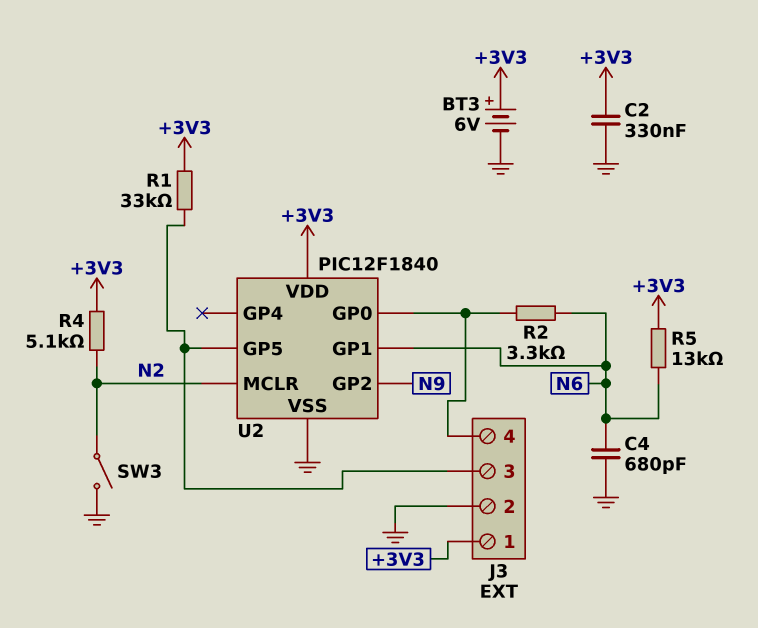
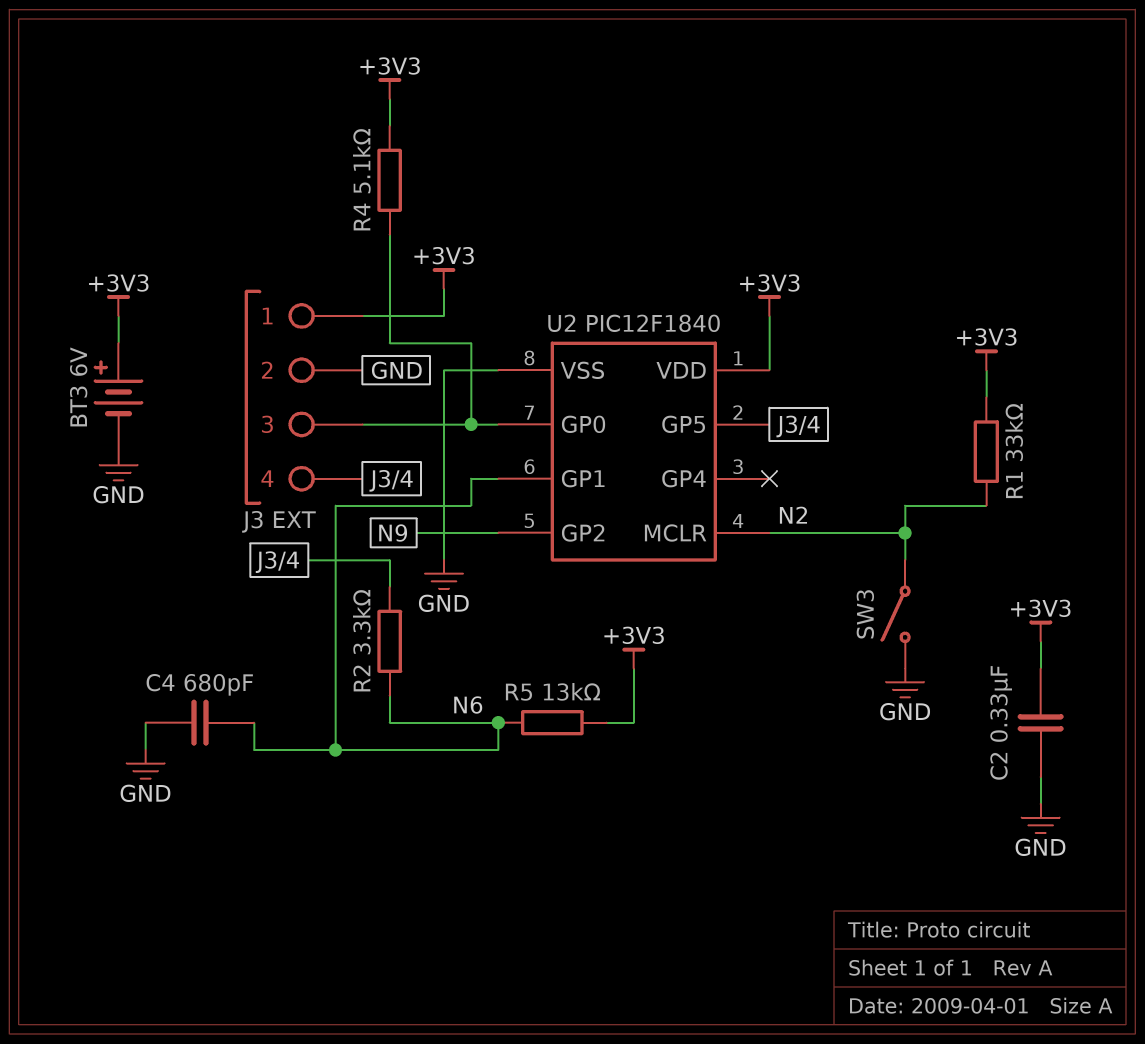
R1: 33k (+3V3, J3/3) -> 33k (+3V3, N2)
R4: 5.1k (+3V3, N2) -> 5.1k (+3V3, J3/3)
U2 pin GP0: J3/4 -> J3/3
U2 pin GP5: J3/3 -> J3/4

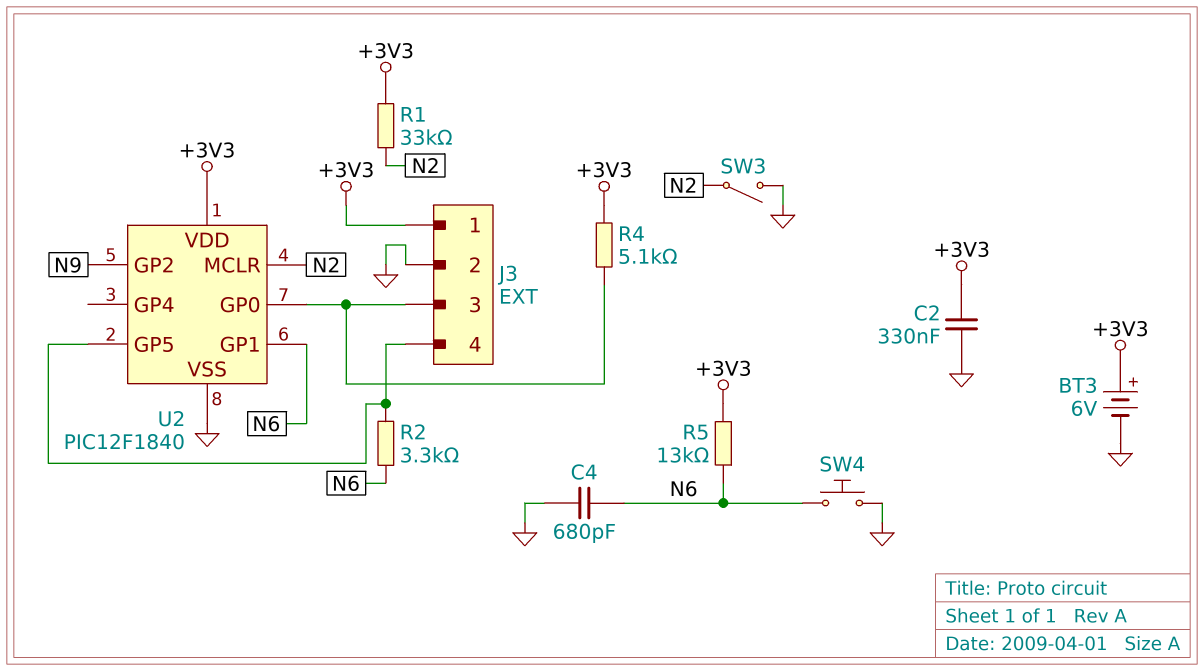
SW4: none -> button (GND, N6)

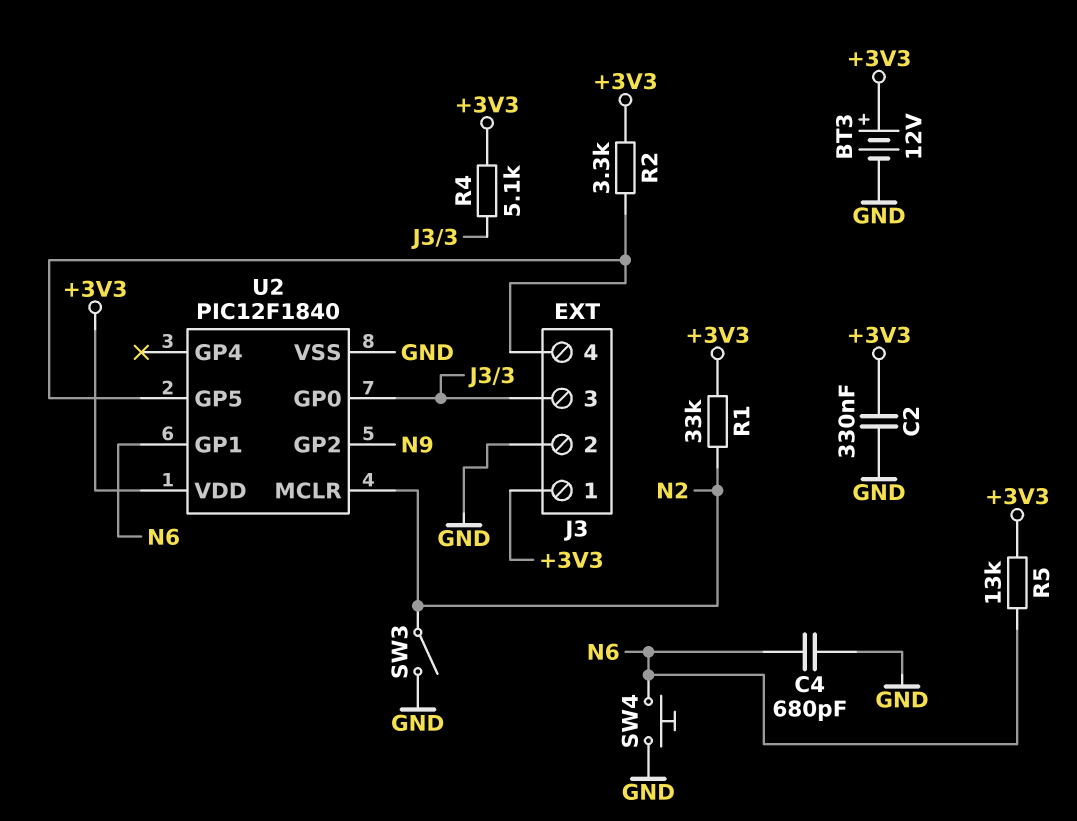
BT3: 6V (plus +3V3, minus GND) -> 12V (plus +3V3, minus GND)
R2: 3.3k (J3/4, N6) -> 3.3k (+3V3, J3/4)

